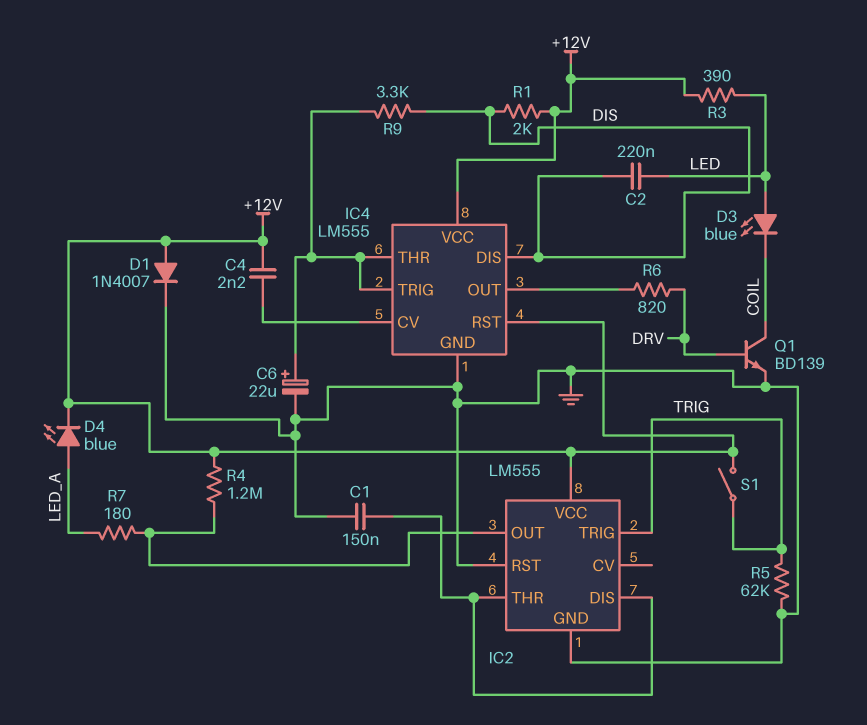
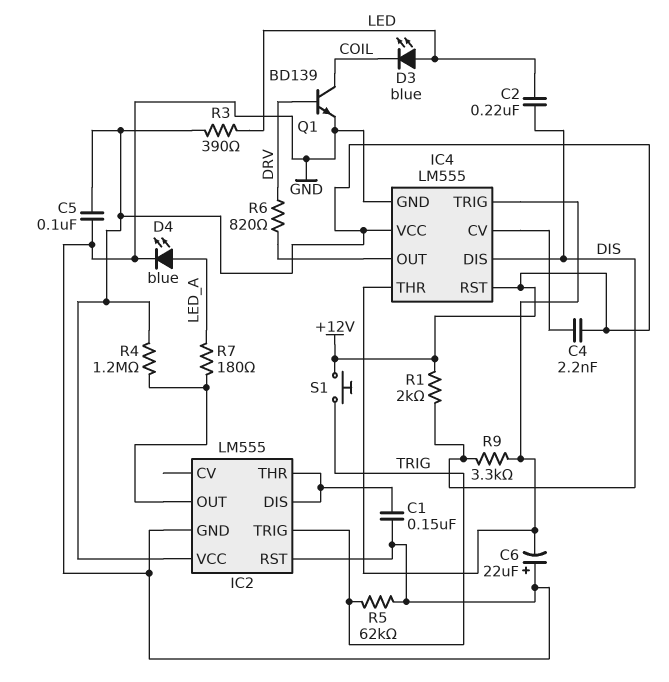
C5: none -> 100nF (+12V, GND)
C6: 22uF (plus IC4/THR, minus GND) -> 22uF (plus GND, minus IC4/THR)
D1: diode 1N4007 (A +12V, K GND) -> none
D4: LED blue (A LED_A, K +12V) -> LED blue (A LED_A, K GND)
S1: switch (+12V, TRIG) -> button (+12V, TRIG)

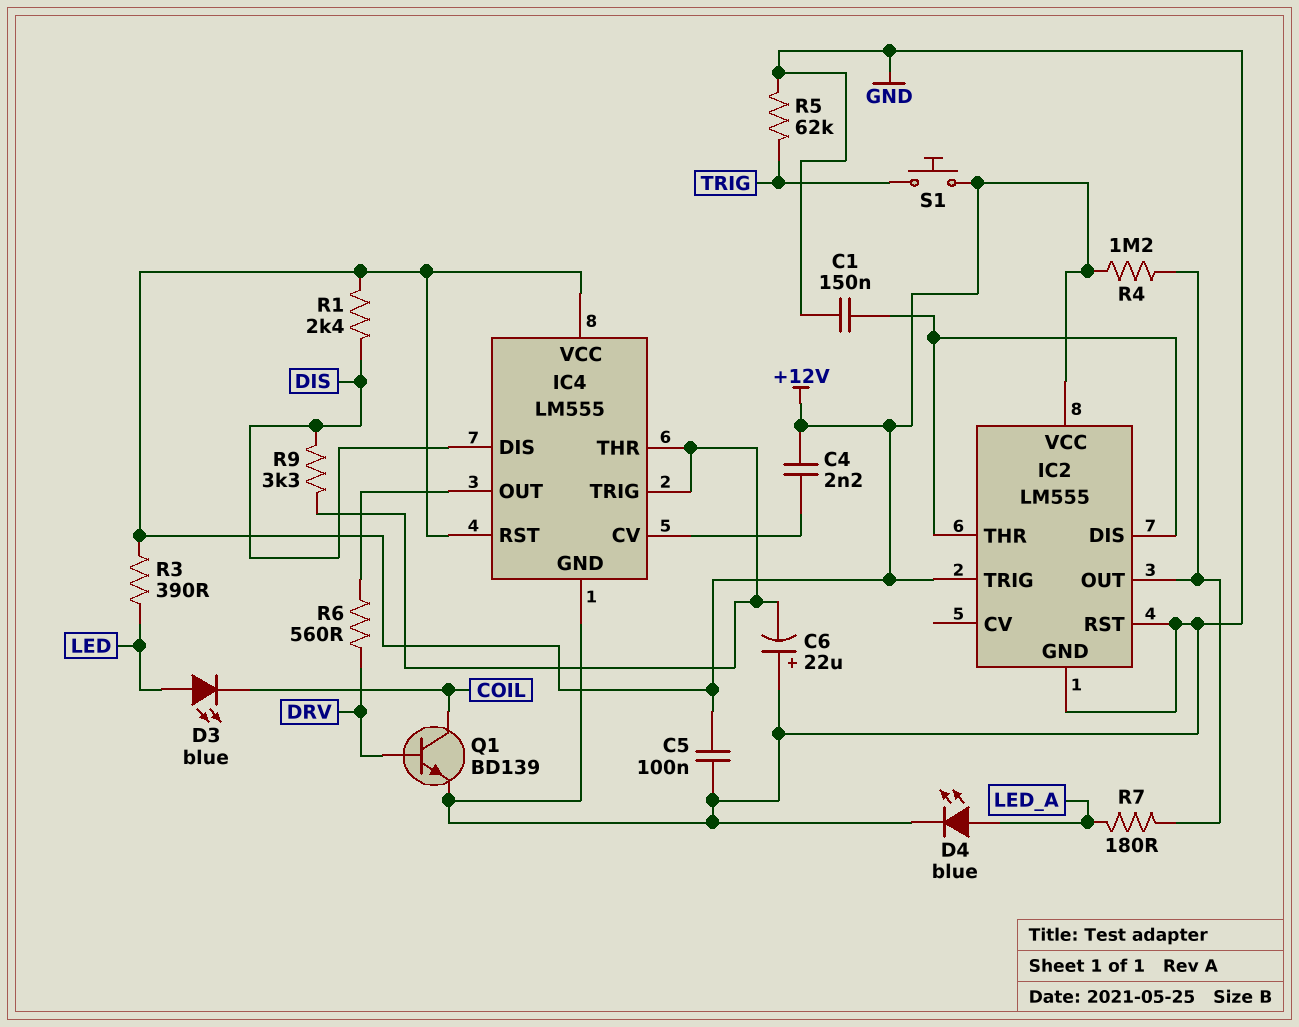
C2: 220nF (DIS, LED) -> none
IC2 pin TRIG: TRIG -> +12V
R1: 2k (+12V, DIS) -> 2.4k (+12V, DIS)
R6: 820 (DRV, IC4/OUT) -> 560 (DRV, IC4/OUT)

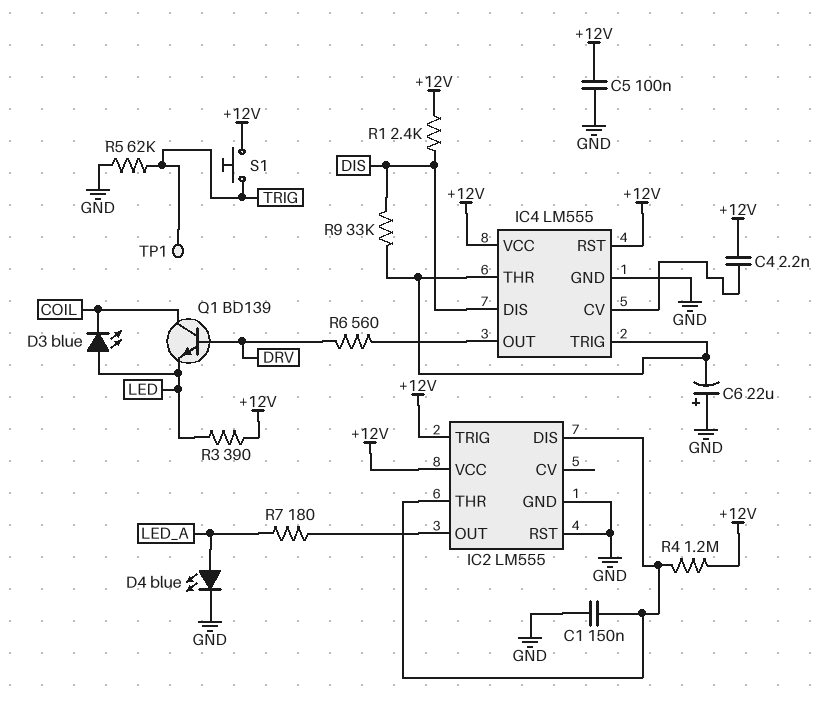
Q1: NPN BD139 (B DRV, C COIL, E GND) -> NPN BD139 (B DRV, C COIL, E LED)
R4: 1.2M (+12V, IC2/OUT) -> 1.2M (+12V, IC2/DIS)
R9: 3.3k (DIS, IC4/THR) -> 33k (DIS, IC4/THR)
TP1: none -> test point (TRIG)

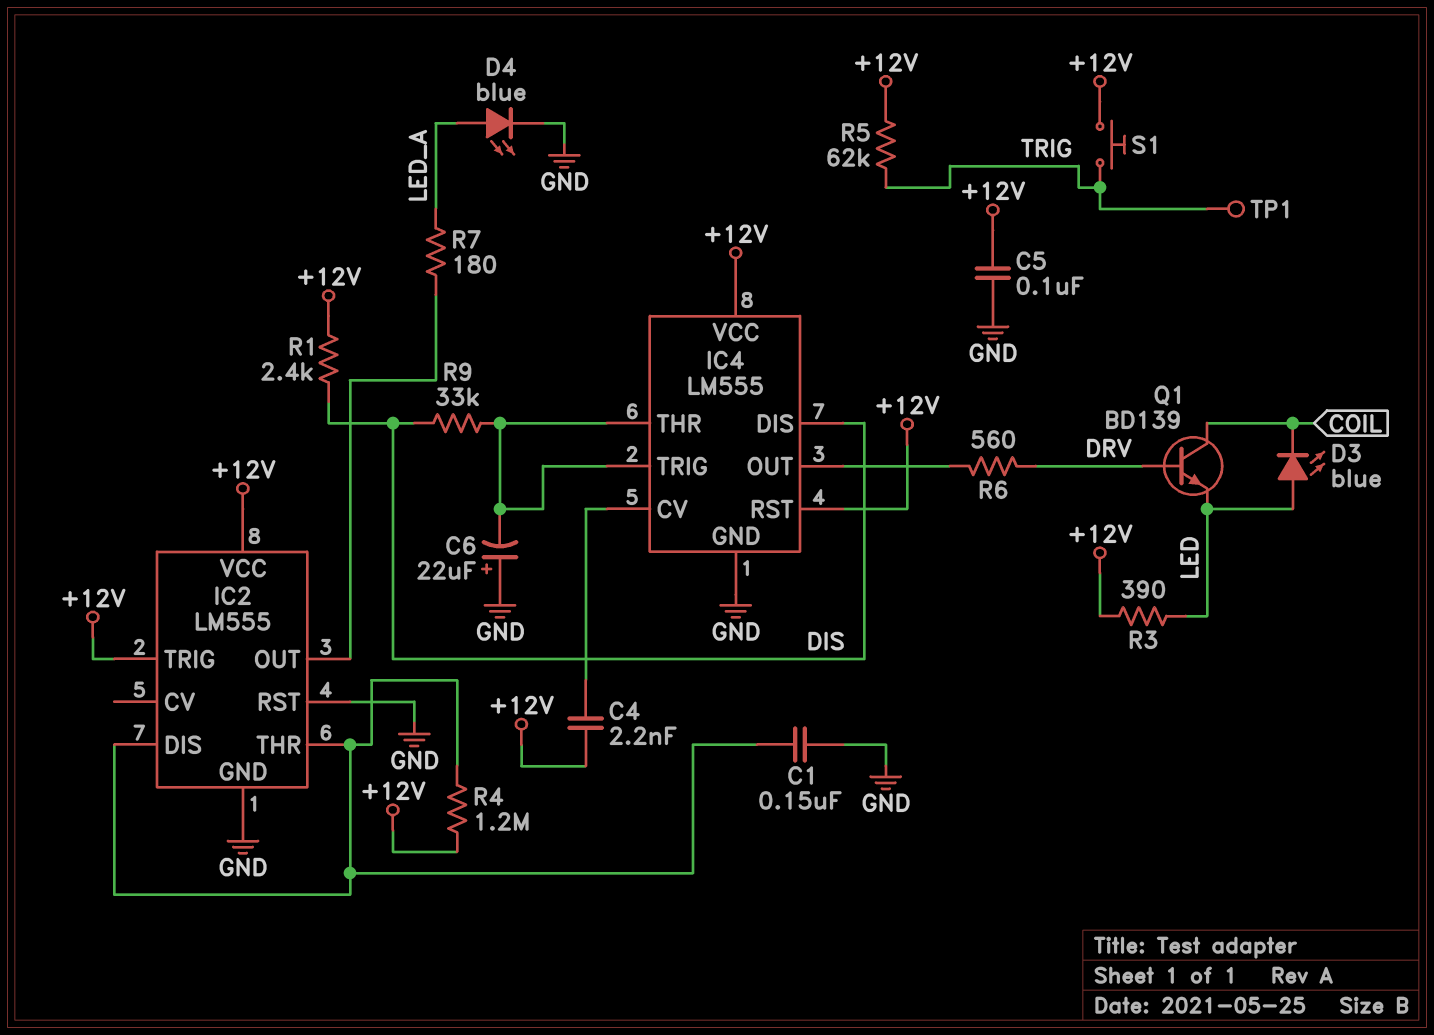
R5: 62k (GND, TRIG) -> 62k (+12V, TRIG)

